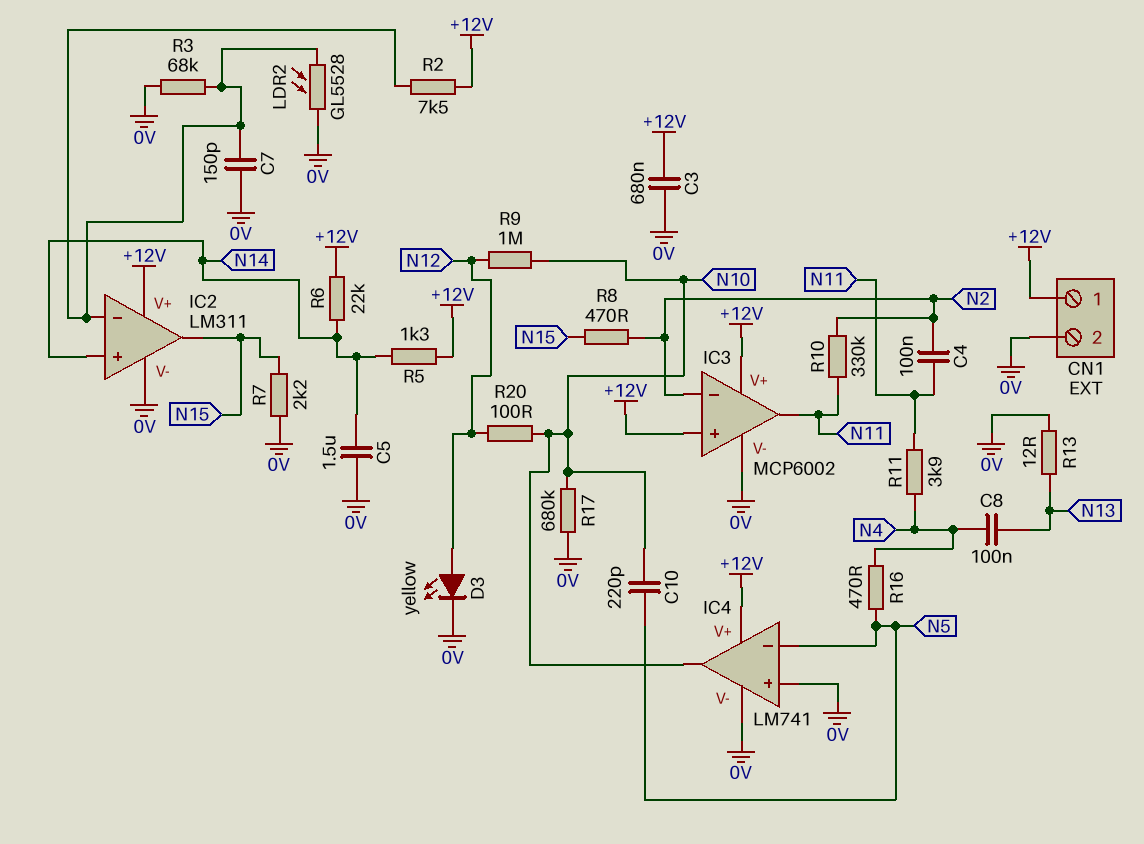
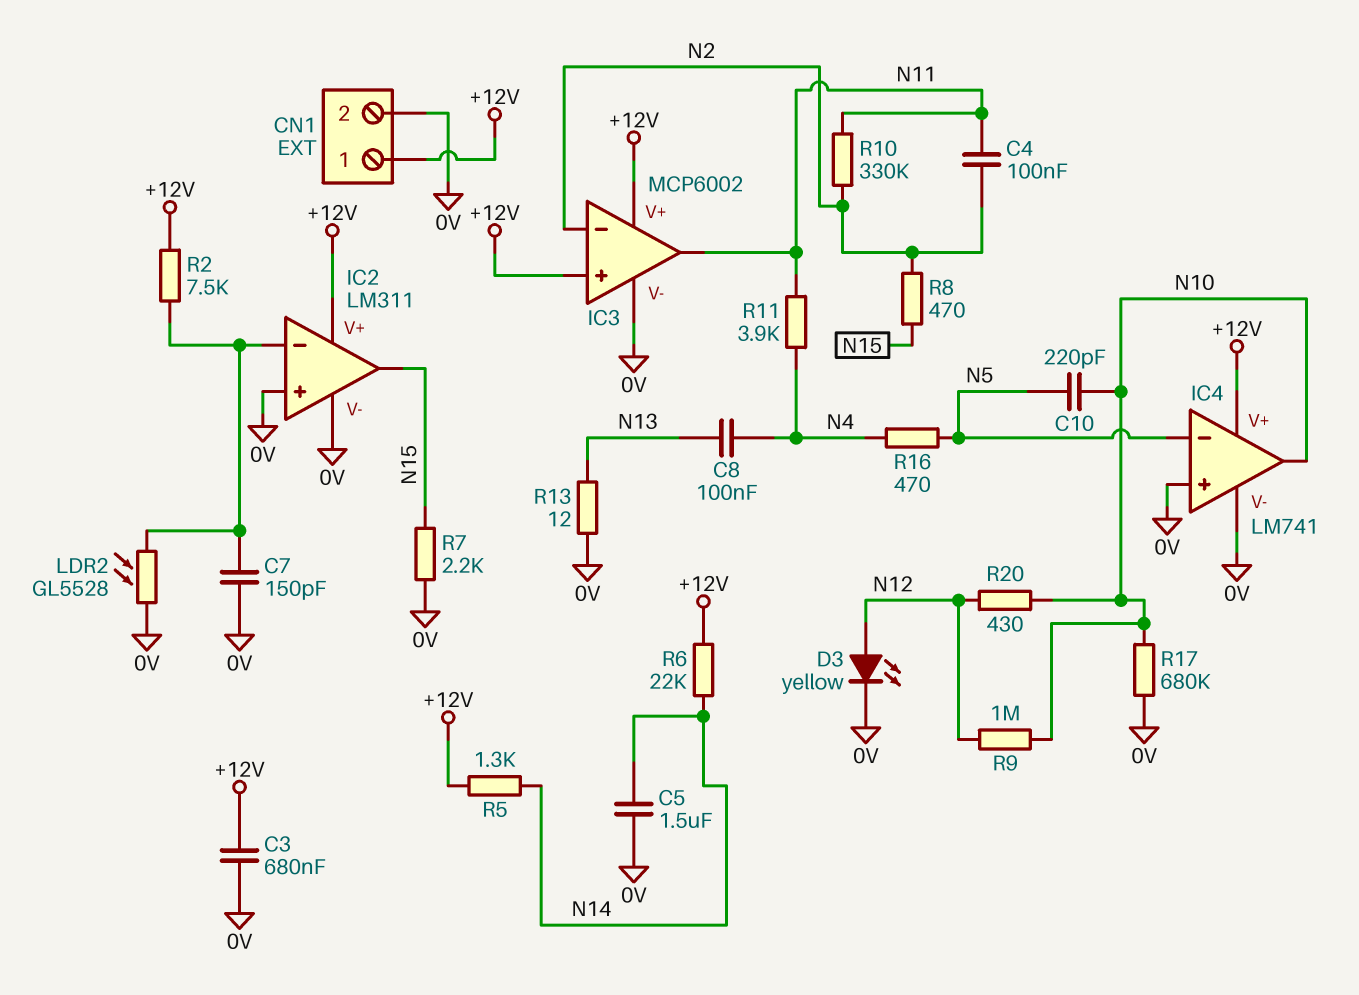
IC2 pin in+: N14 -> 0V
R3: 68k (0V, IC2/in-) -> none
R20: 100 (N10, N12) -> 430 (N10, N12)

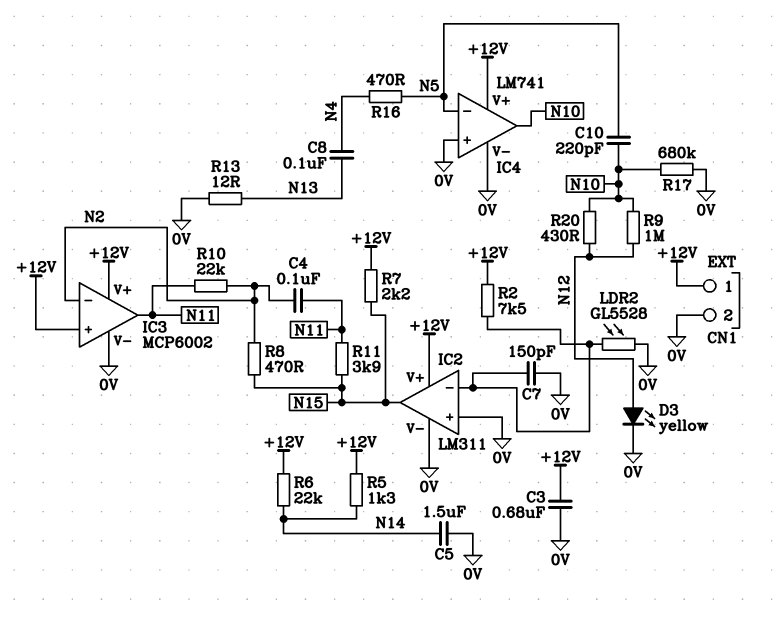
R7: 2.2k (0V, N15) -> 2.2k (+12V, N15)
R10: 330k (N2, N11) -> 22k (N2, N11)
R11: 3.9k (N4, N11) -> 3.9k (N11, N15)

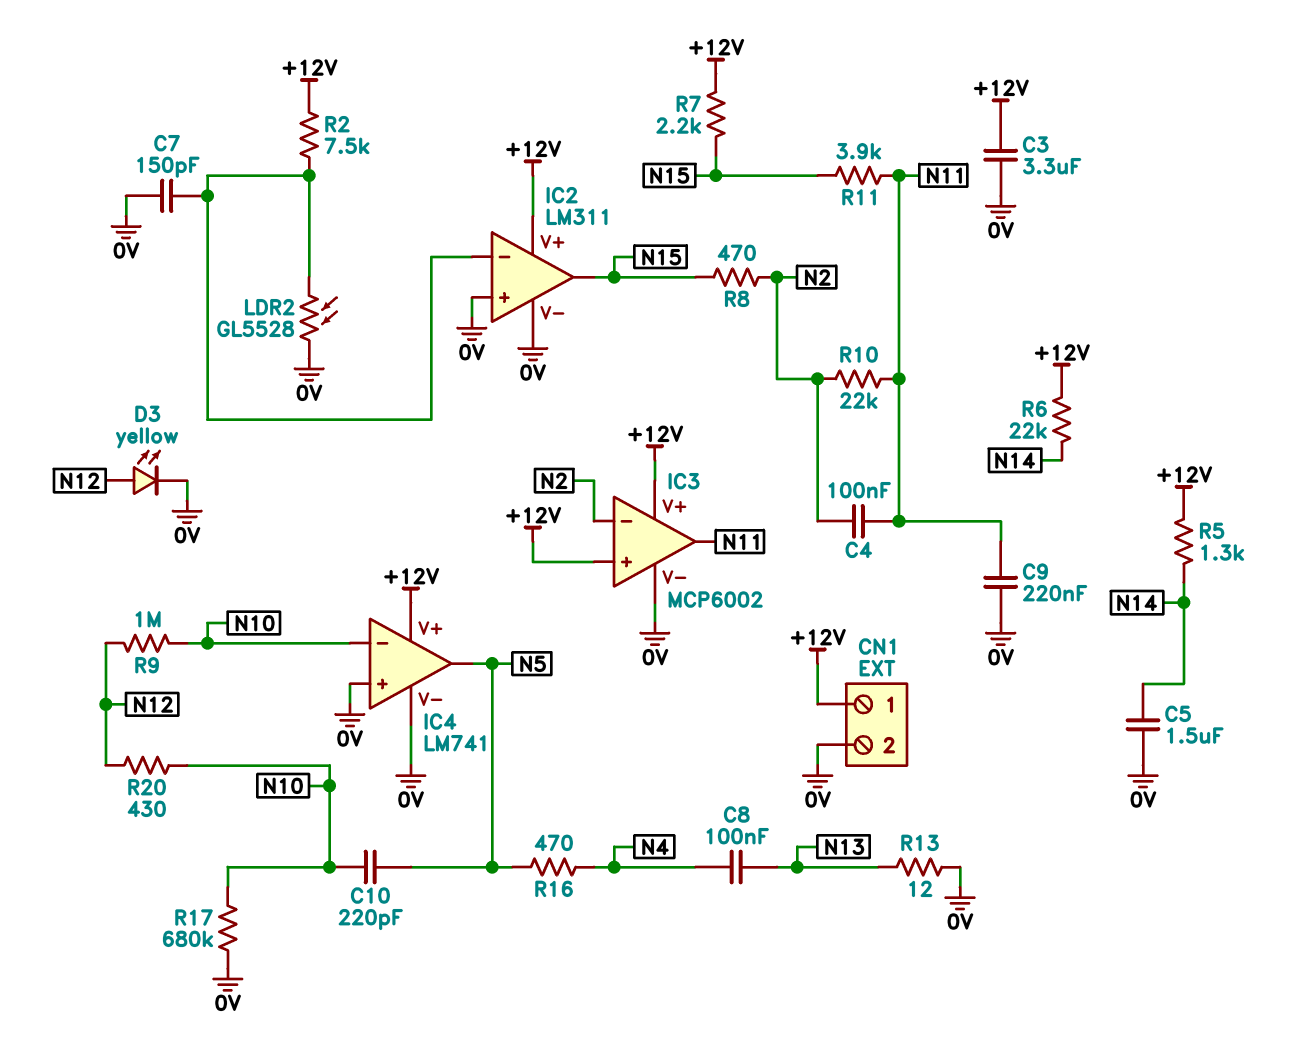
C3: 680nF (+12V, 0V) -> 3.3uF (+12V, 0V)
C9: none -> 220nF (0V, N11)
IC4 pin in-: N5 -> N10
IC4 pin out: N10 -> N5

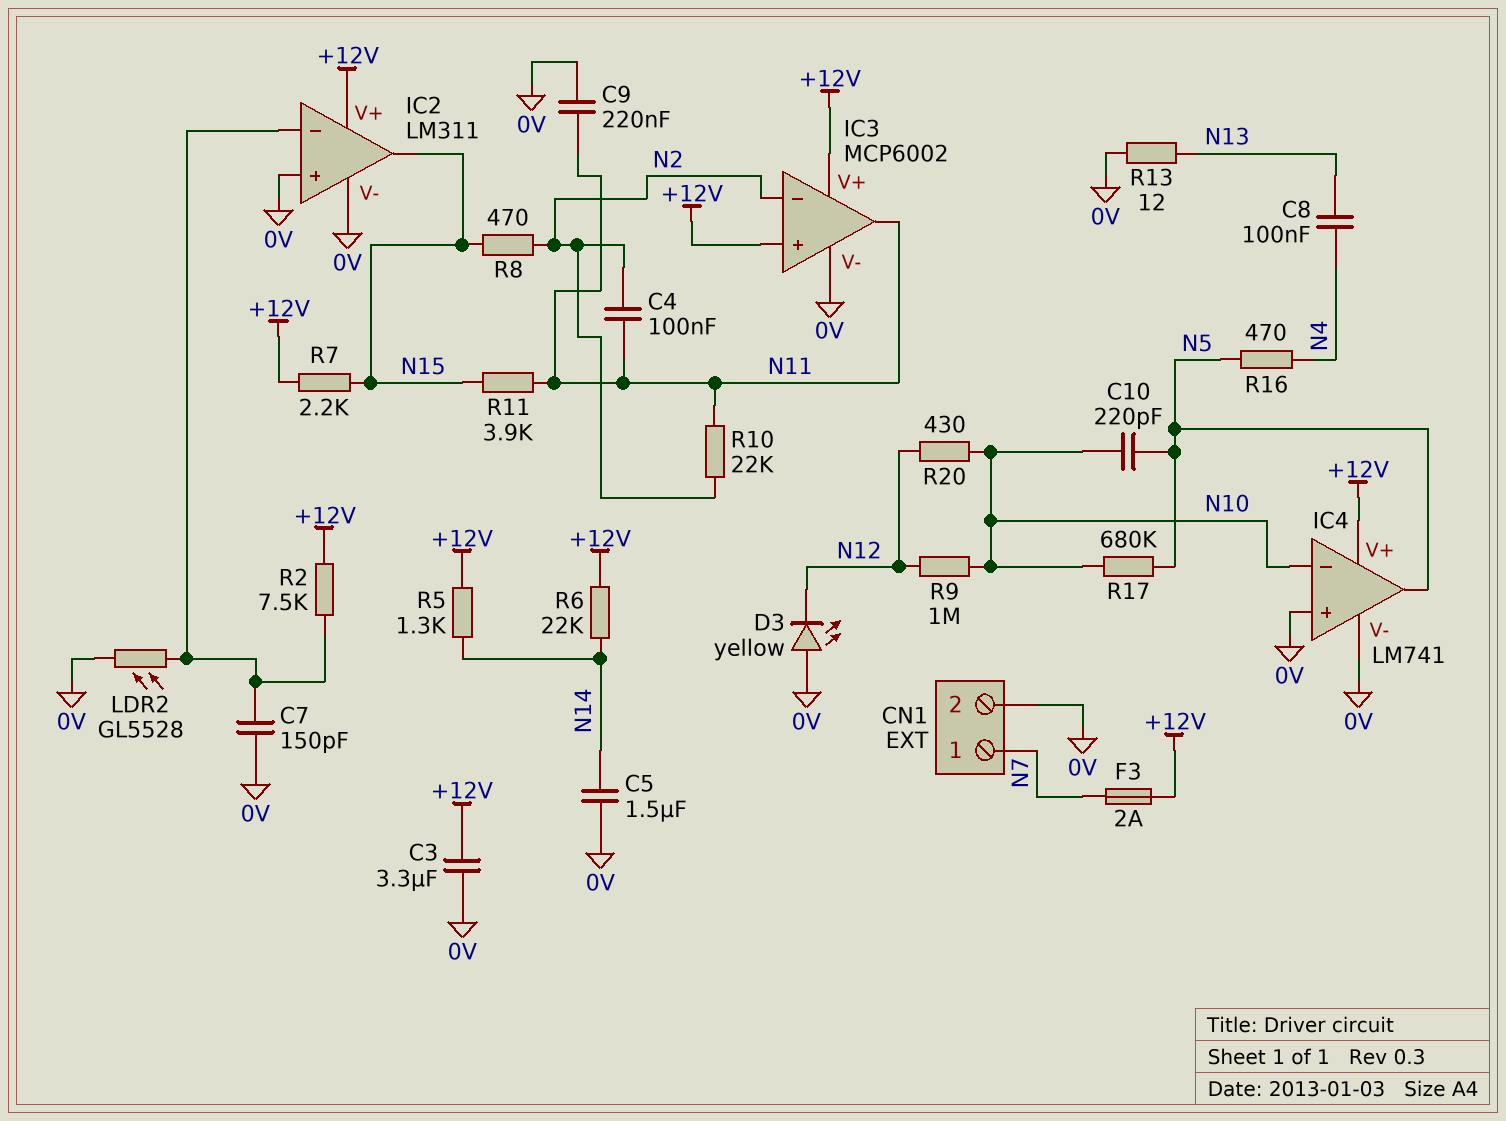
CN1 pin 1: +12V -> N7
D3: LED yellow (A N12, K 0V) -> LED yellow (A 0V, K N12)
F3: none -> 2A (+12V, N7)
R17: 680k (0V, N10) -> 680k (N5, N10)

